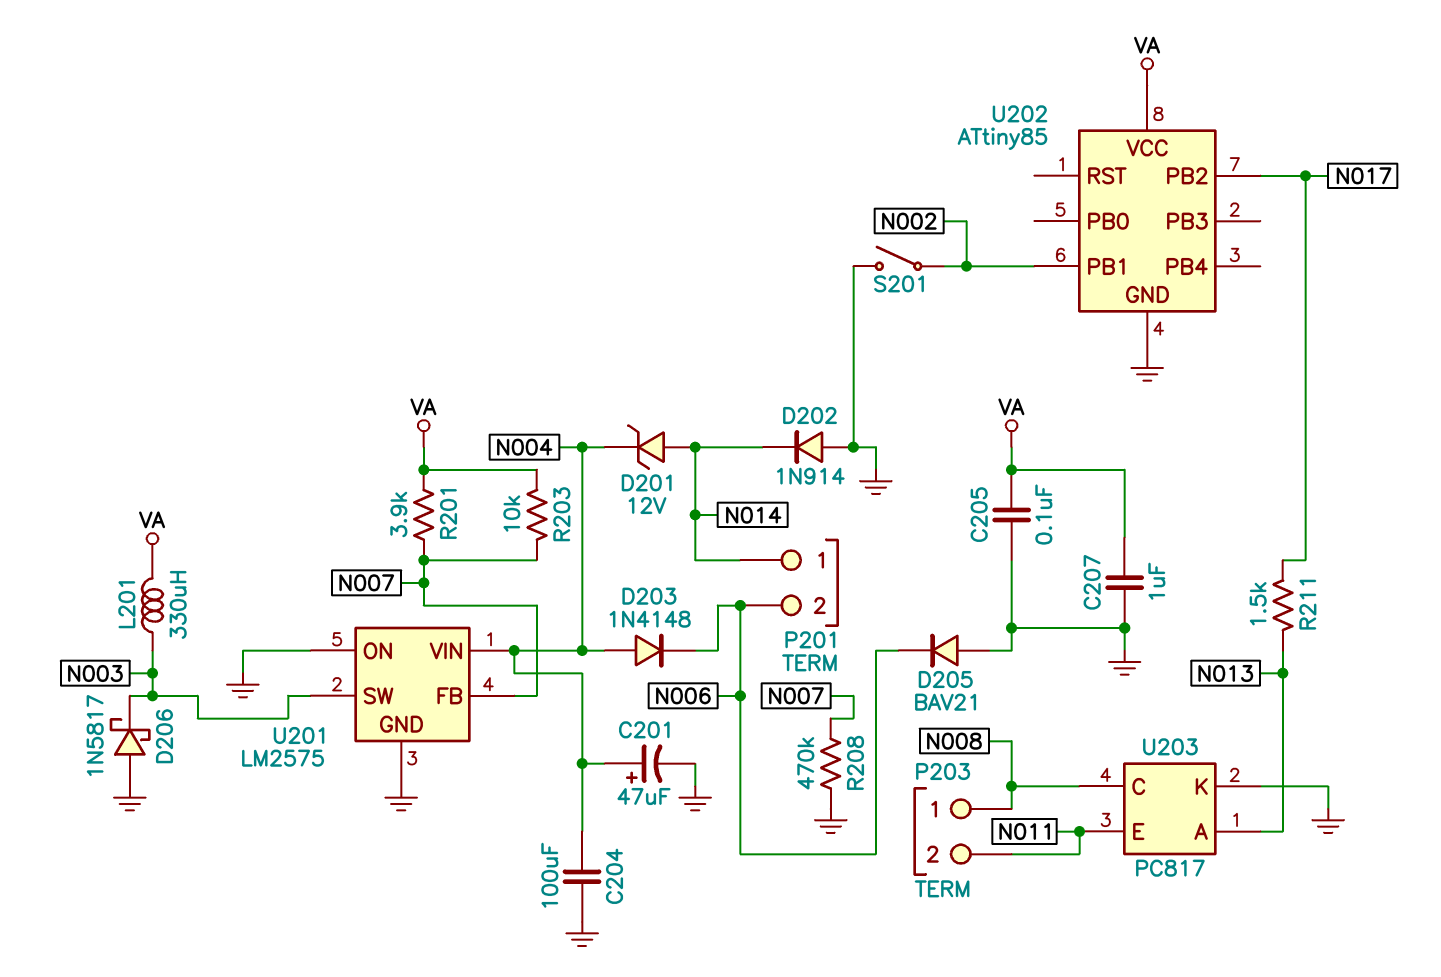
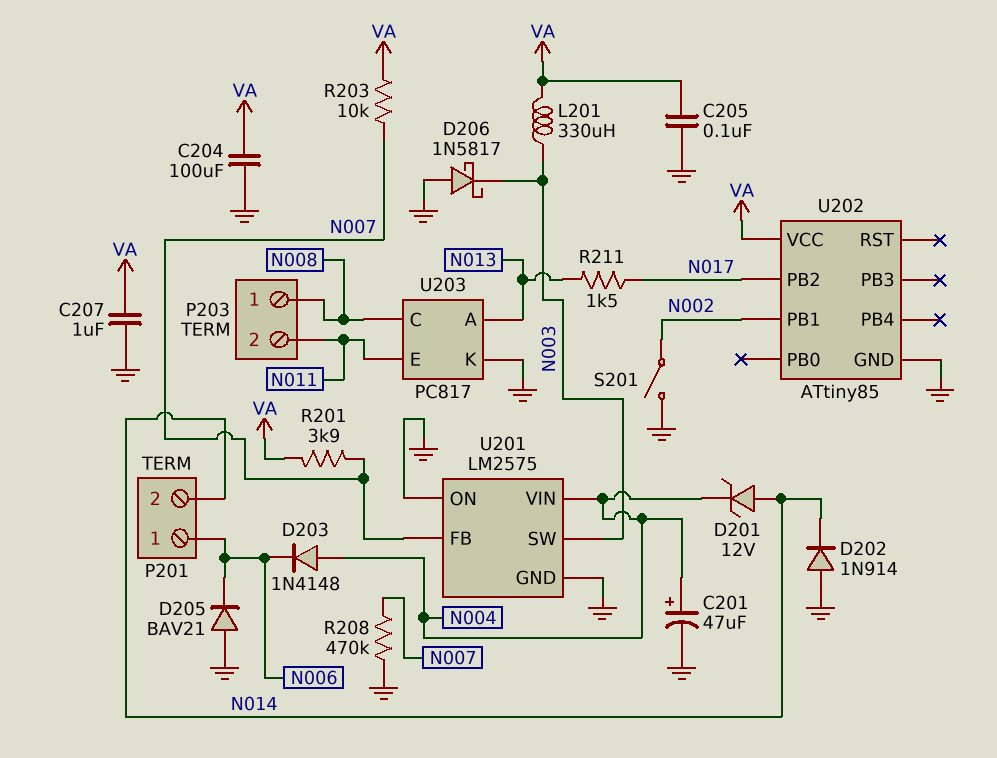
C204: 100uF (GND, N004) -> 100uF (GND, VA)
P201 pin 1: N014 -> N006
P201 pin 2: N006 -> N014

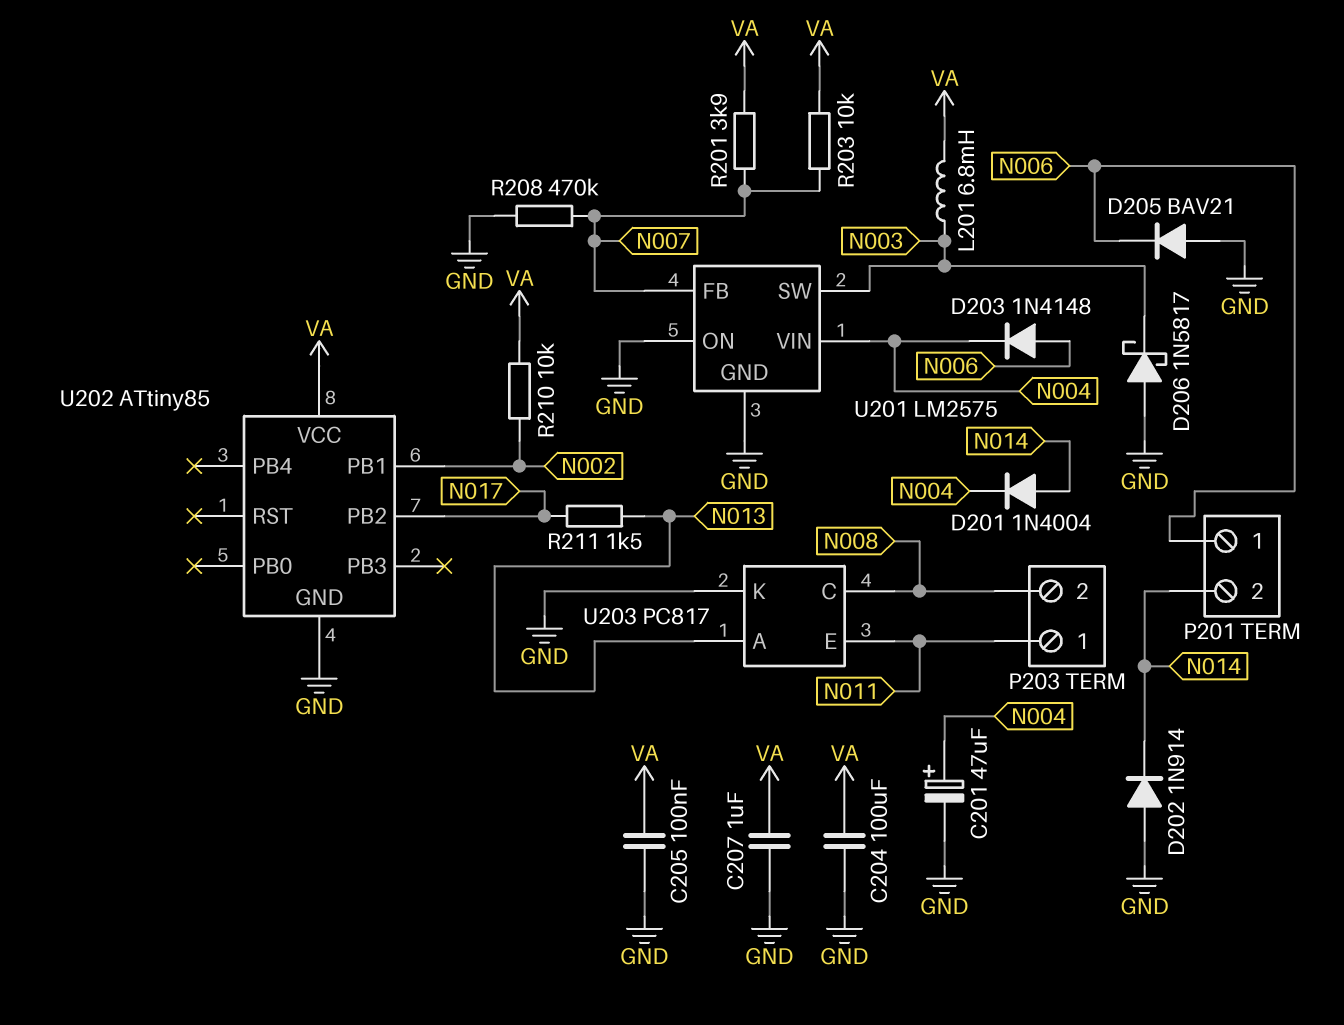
D201: zener 12V (A N014, K N004) -> diode 1N4004 (A N014, K N004)
D203: diode 1N4148 (A N004, K N006) -> diode 1N4148 (A N006, K N004)
L201: 330uH (N003, VA) -> 6.8mH (N003, VA)
P203 pin 1: N008 -> N011
P203 pin 2: N011 -> N008
R210: none -> 10k (N002, VA)
S201: switch (GND, N002) -> none

